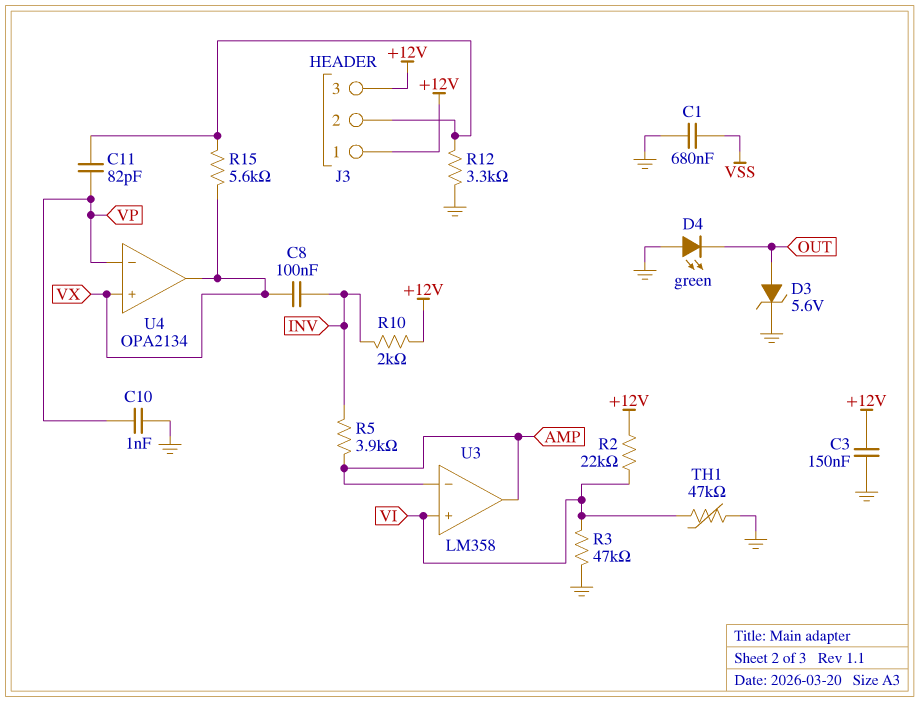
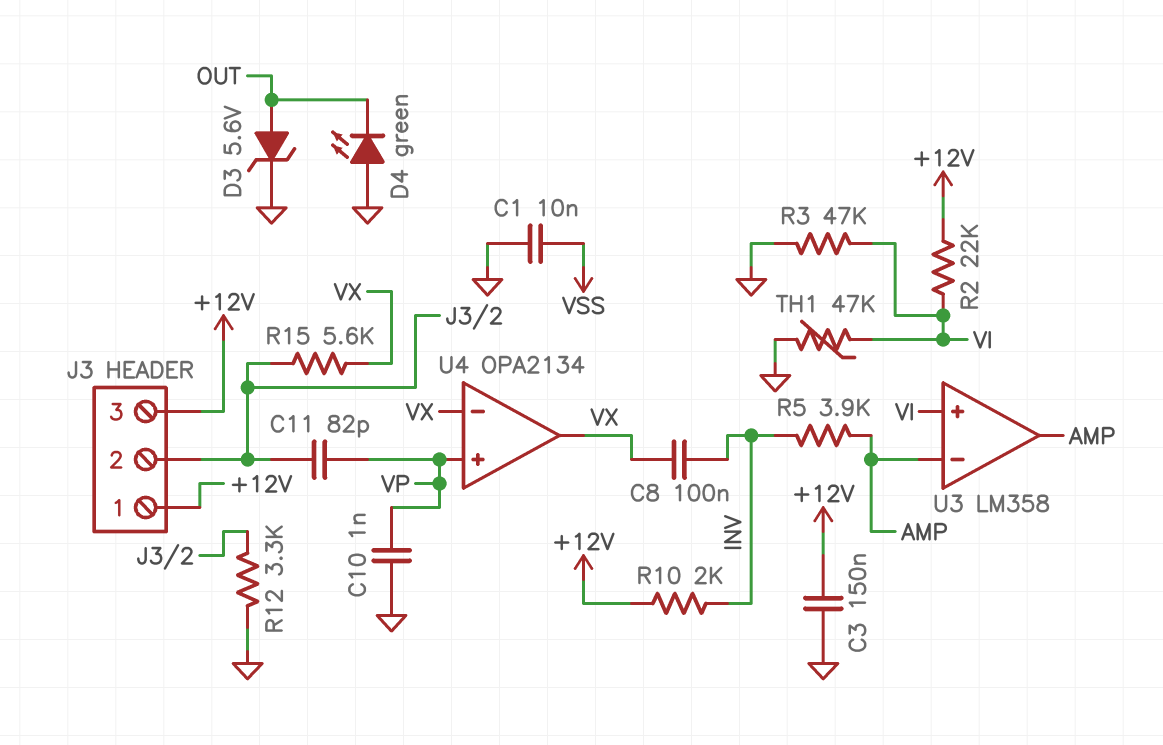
C1: 680nF (GND, VSS) -> 10nF (GND, VSS)
U4 pin in+: VX -> VP
U4 pin in-: VP -> VX

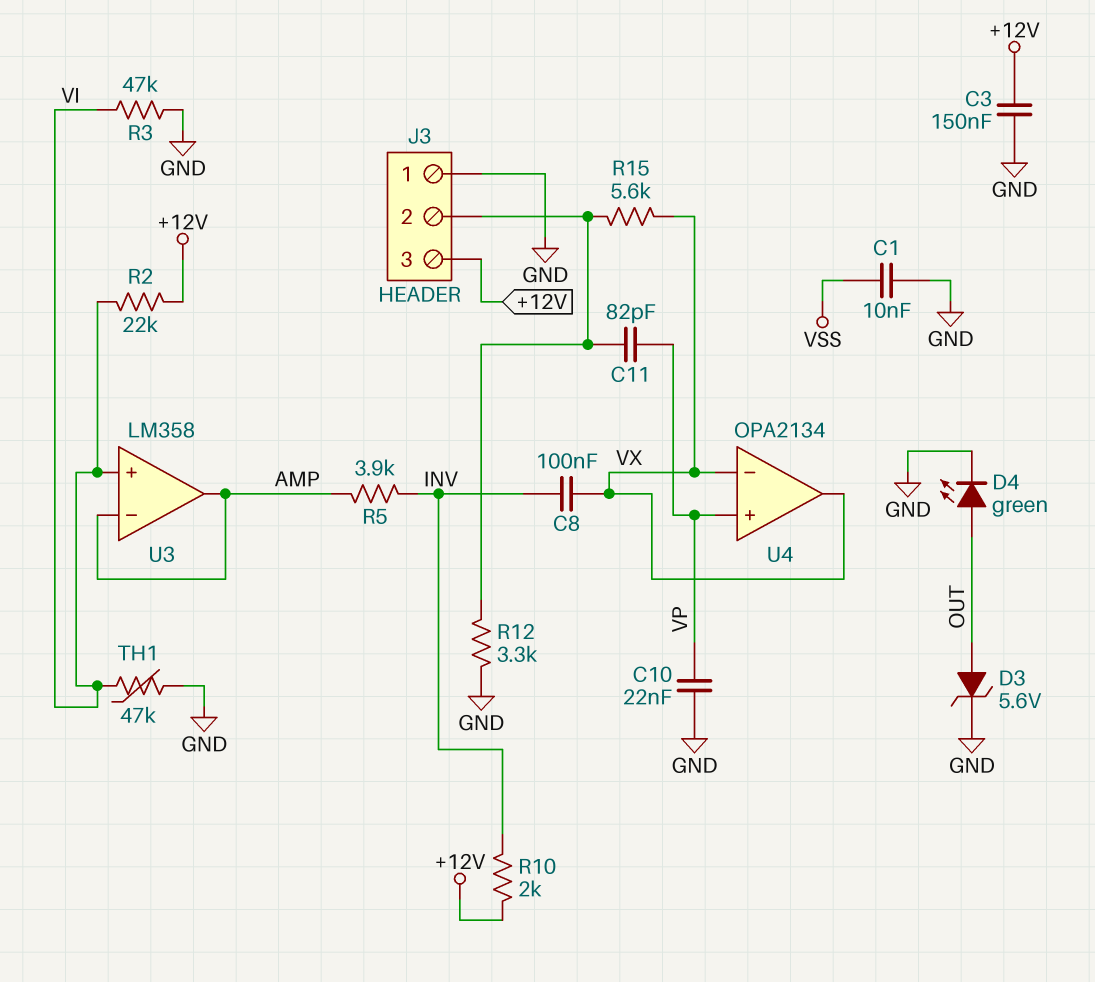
C10: 1nF (GND, VP) -> 22nF (GND, VP)
D4: LED green (A GND, K OUT) -> LED green (A OUT, K GND)
J3 pin 1: +12V -> GND

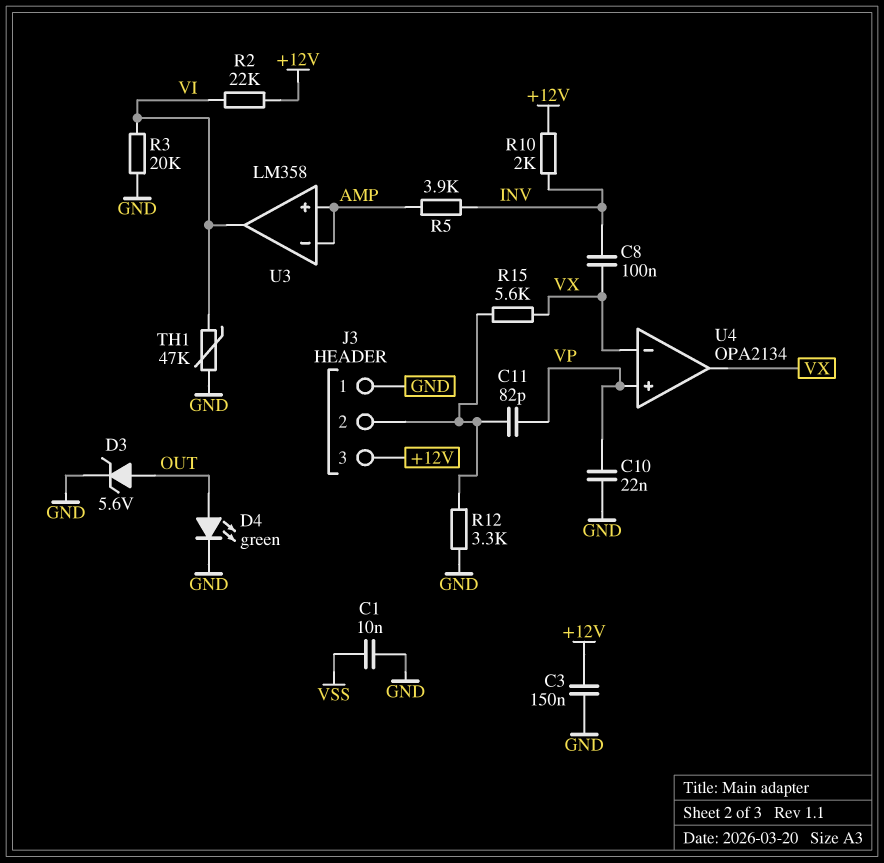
R3: 47k (GND, VI) -> 20k (GND, VI)
U3 pin in+: VI -> AMP
U3 pin out: AMP -> VI

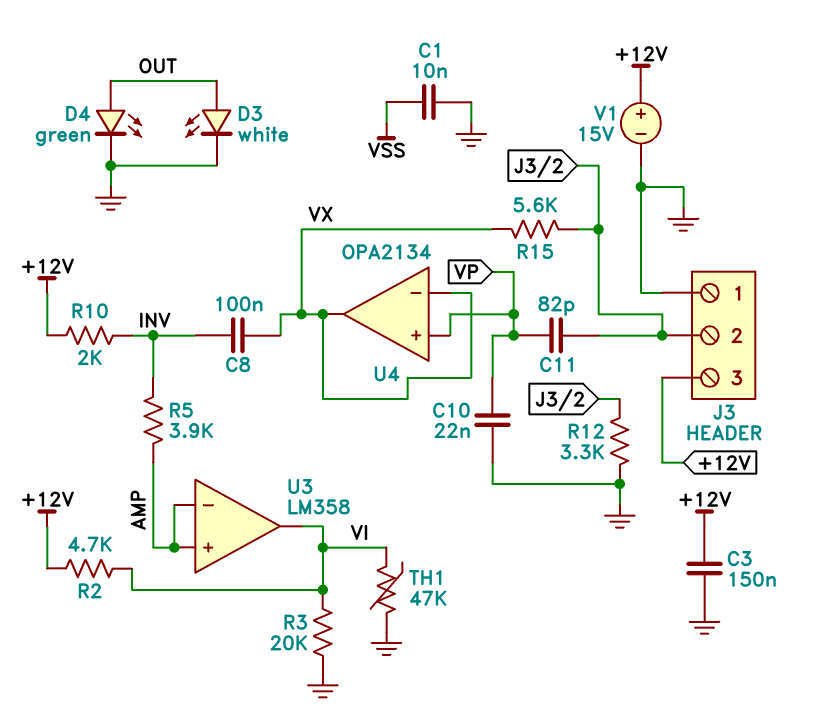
D3: zener 5.6V (A OUT, K GND) -> LED white (A OUT, K GND)
R2: 22k (+12V, VI) -> 4.7k (+12V, VI)
V1: none -> 15V (plus +12V, minus GND)

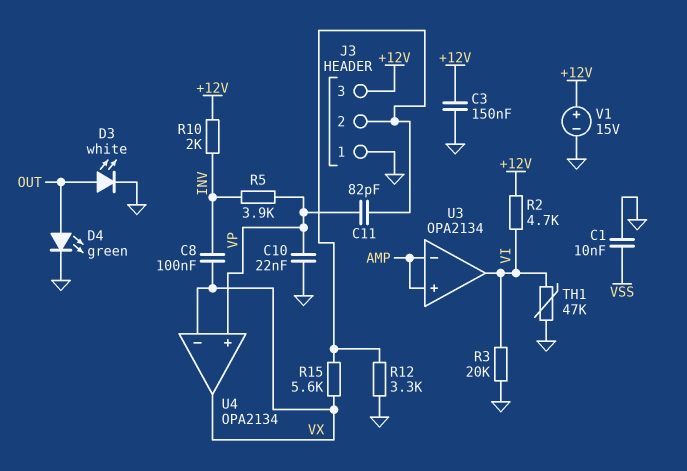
R5: 3.9k (AMP, INV) -> 3.9k (INV, VP)
U3: LM358 -> OPA2134

